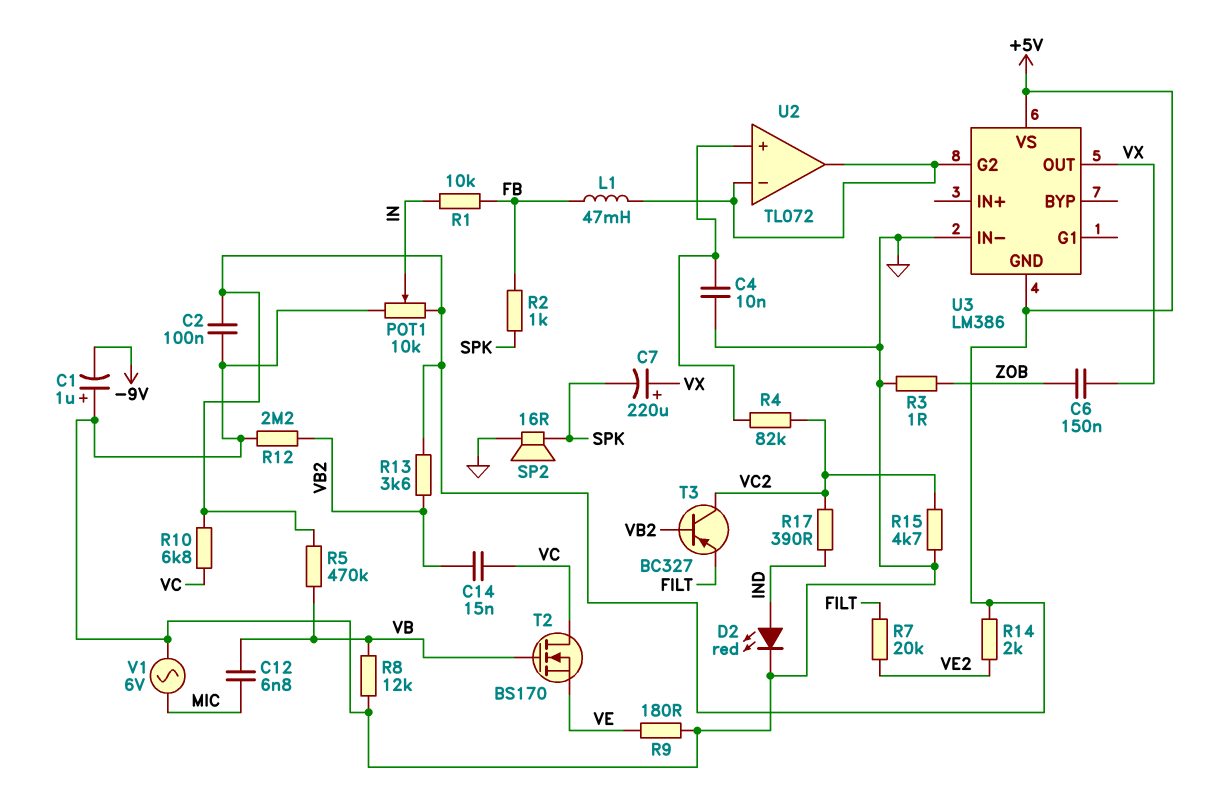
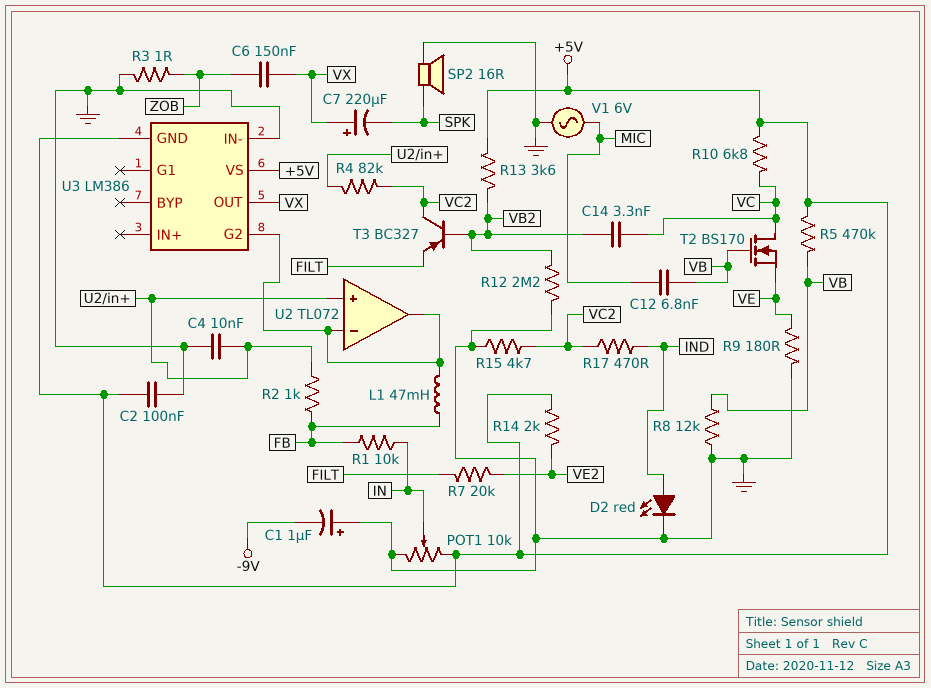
C14: 15nF (VB2, VC) -> 3.3nF (VB2, VC)
R2: 1k (FB, SPK) -> 1k (FB, U2/in+)
R17: 390 (IND, VC2) -> 470 (IND, VC2)

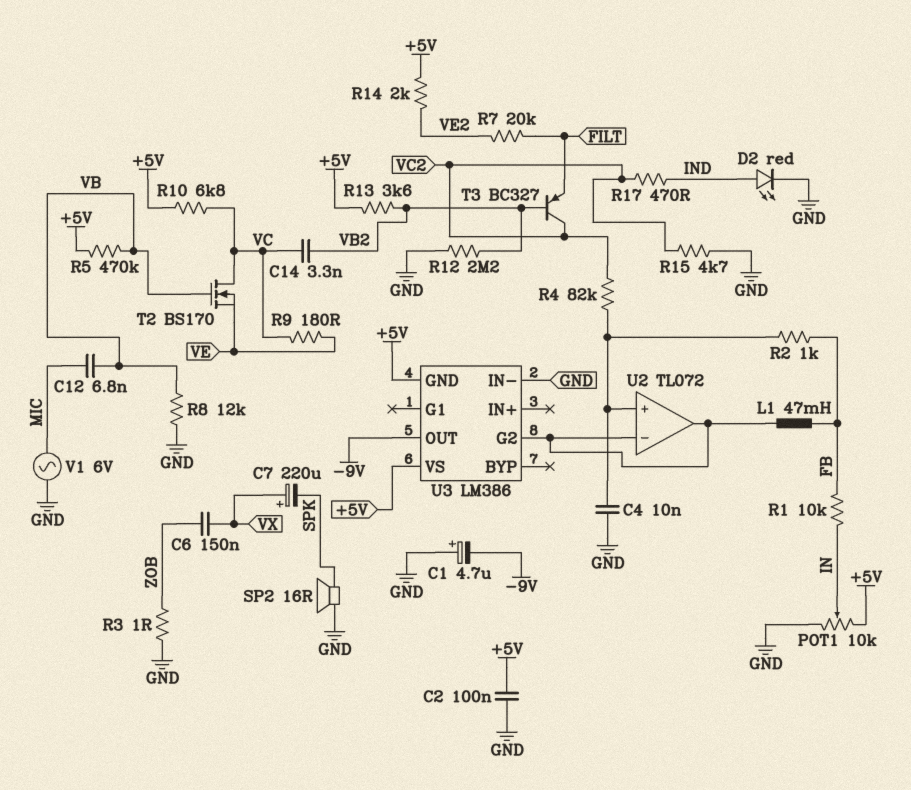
C1: 1uF (plus GND, minus -9V) -> 4.7uF (plus GND, minus -9V)
R9: 180 (GND, VE) -> 180 (VC, VE)
U3 pin OUT: VX -> -9V

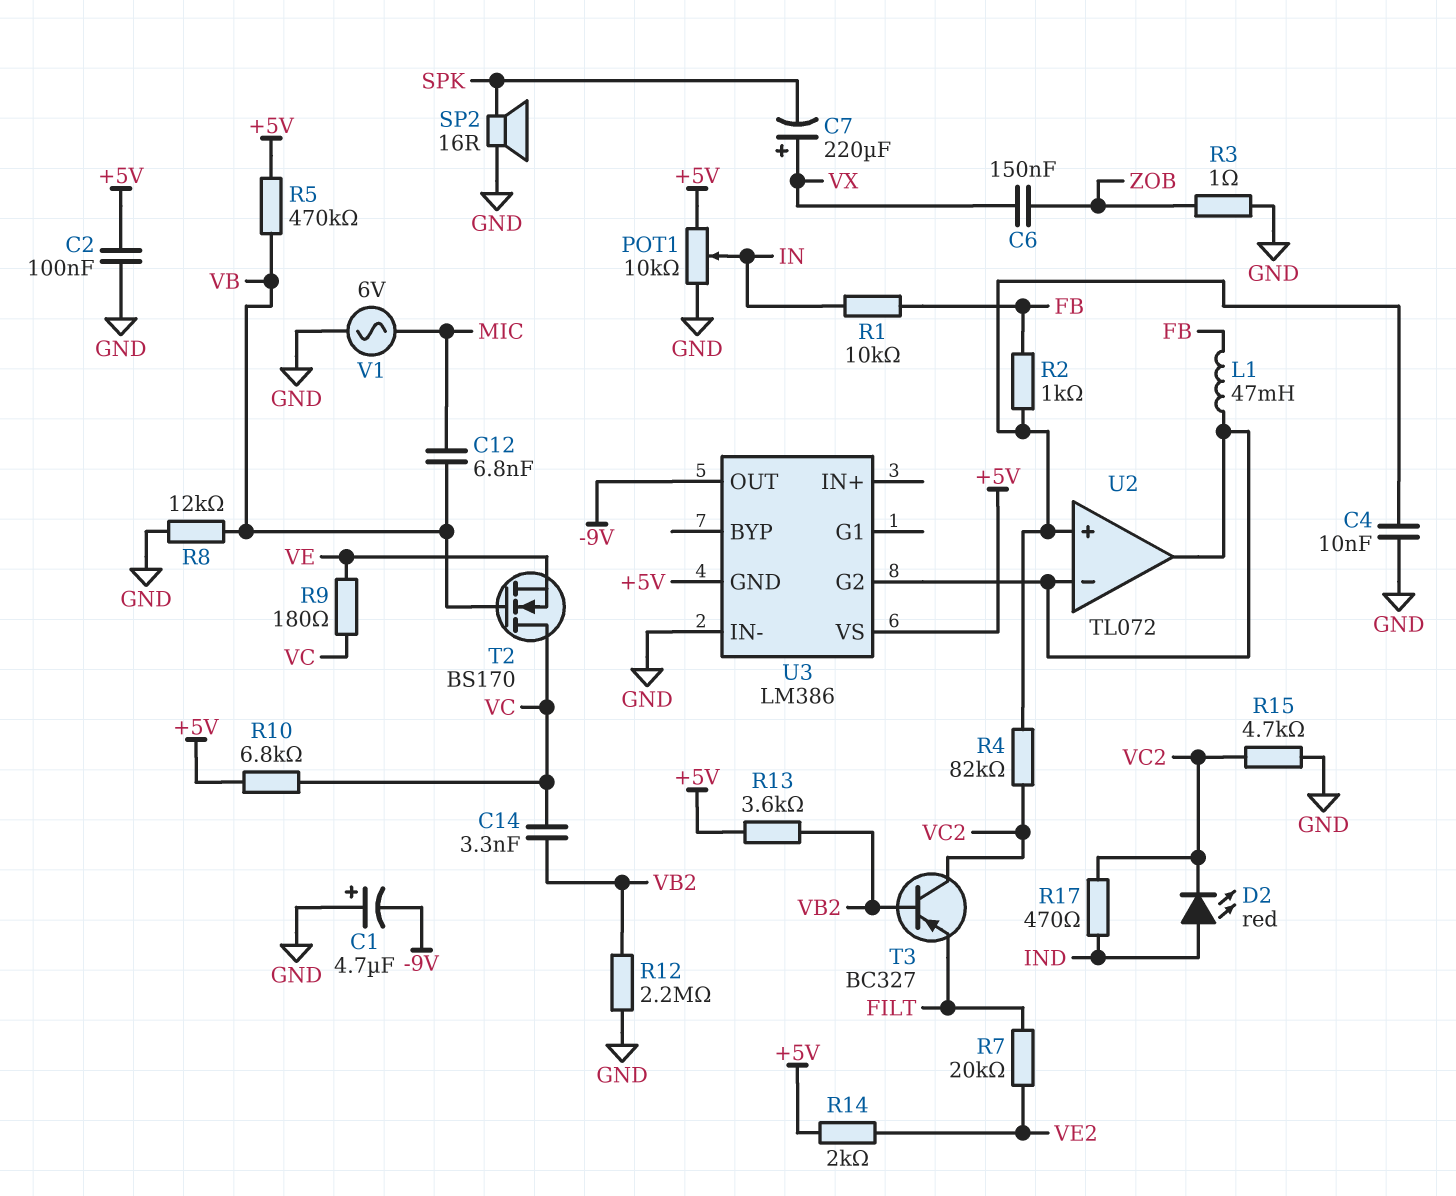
D2: LED red (A IND, K GND) -> LED red (A IND, K VC2)

